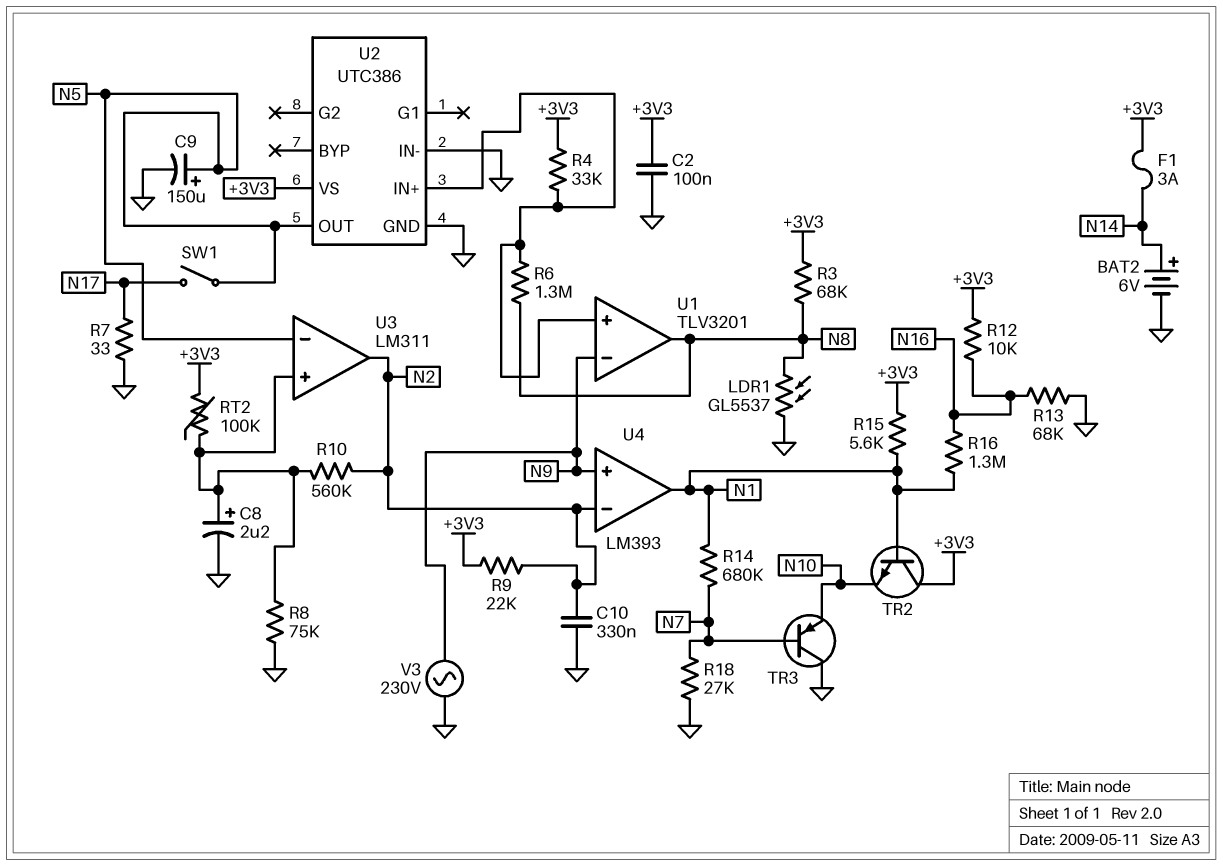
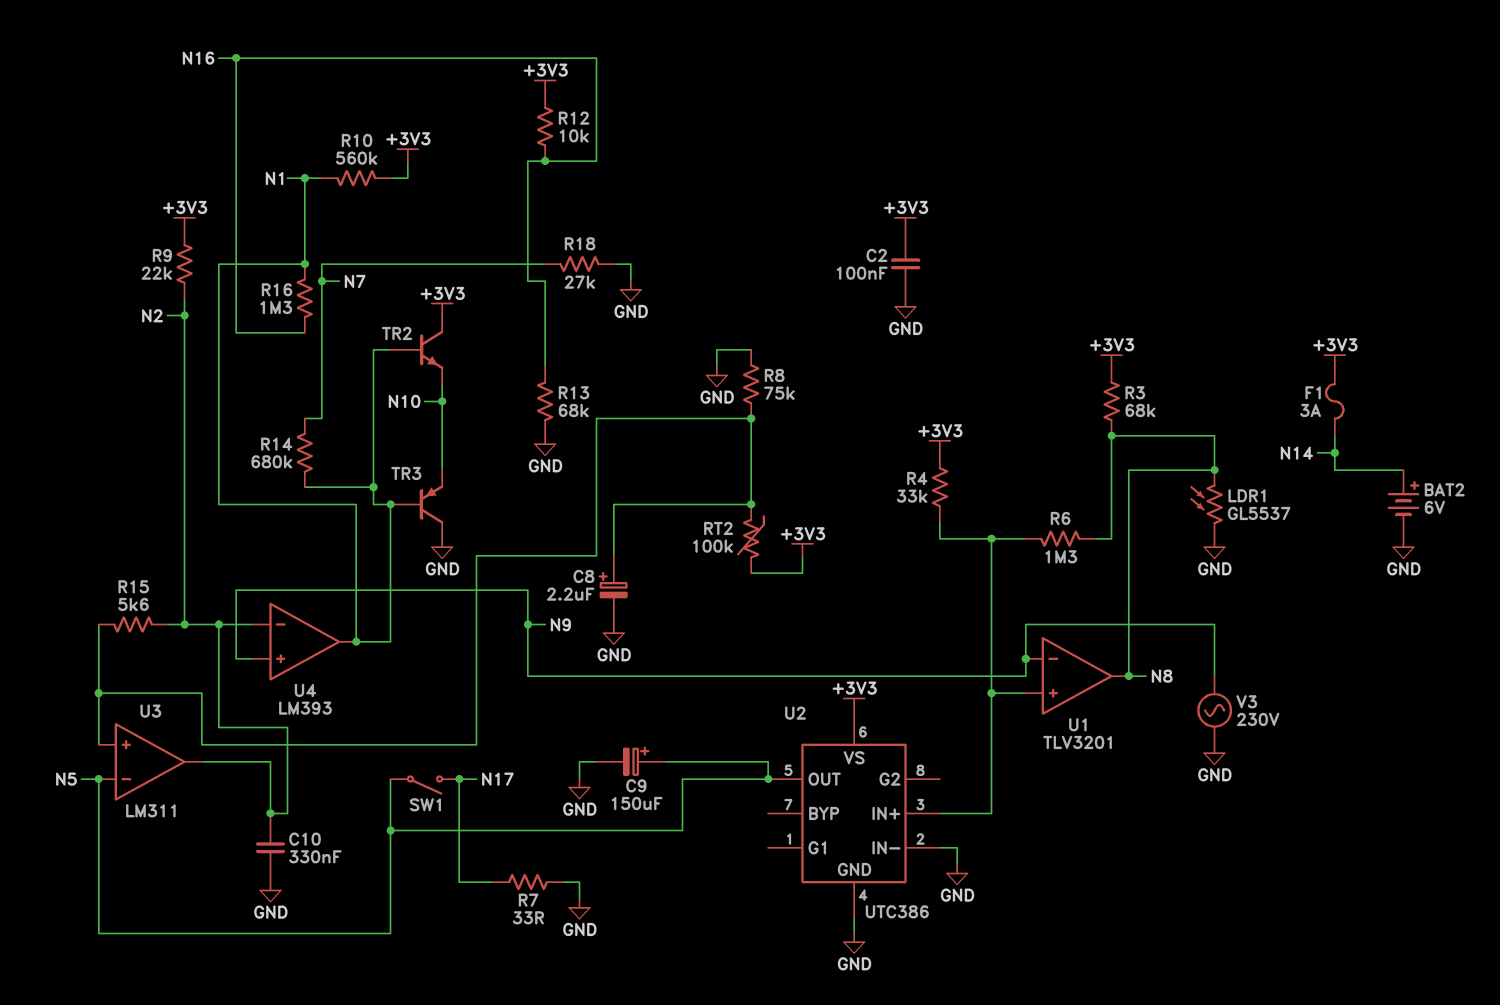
R10: 560k (N2, U3/in+) -> 560k (+3V3, N1)
R15: 5.6k (+3V3, N1) -> 5.6k (N2, U3/in+)
TR3: PNP (B N7, C GND, E N10) -> PNP (B N1, C GND, E N10)

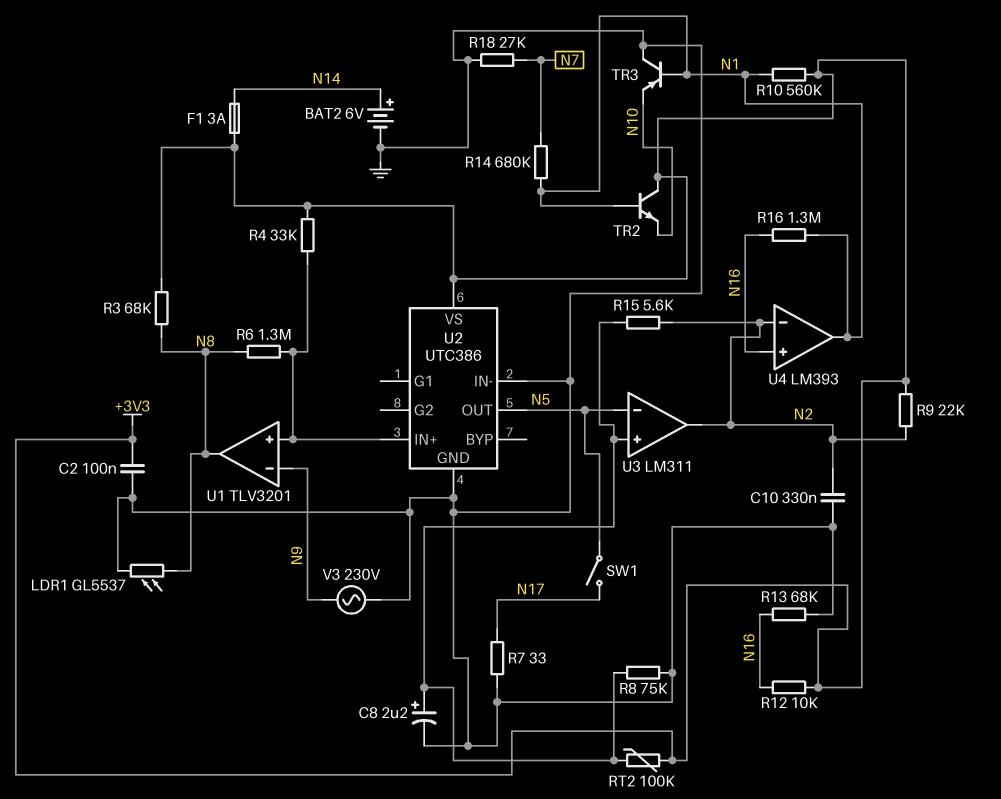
C9: 150uF (plus N5, minus GND) -> none
U4 pin in+: N9 -> N16

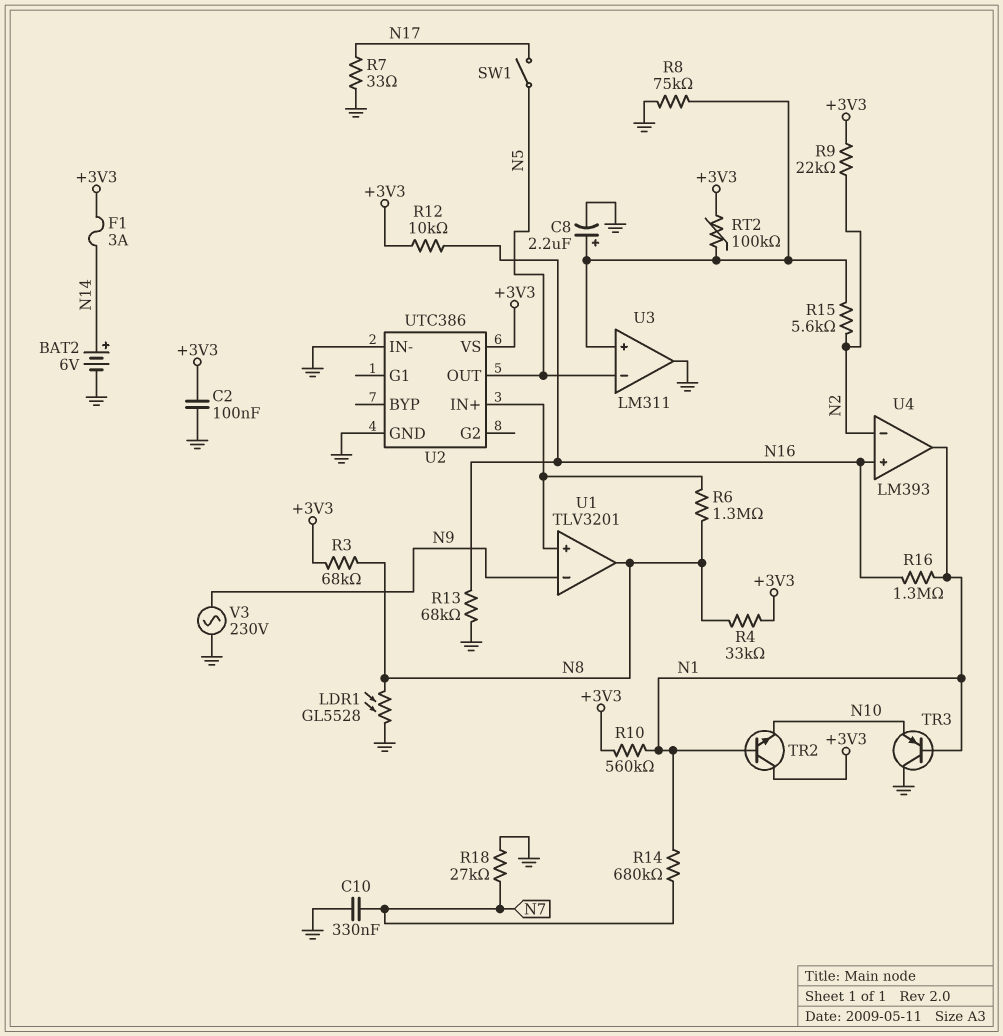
C10: 330nF (GND, N2) -> 330nF (GND, N7)
LDR1: GL5537 (GND, N8) -> GL5528 (GND, N8)
R4: 33k (+3V3, U1/in+) -> 33k (+3V3, N8)
U3 pin out: N2 -> GND

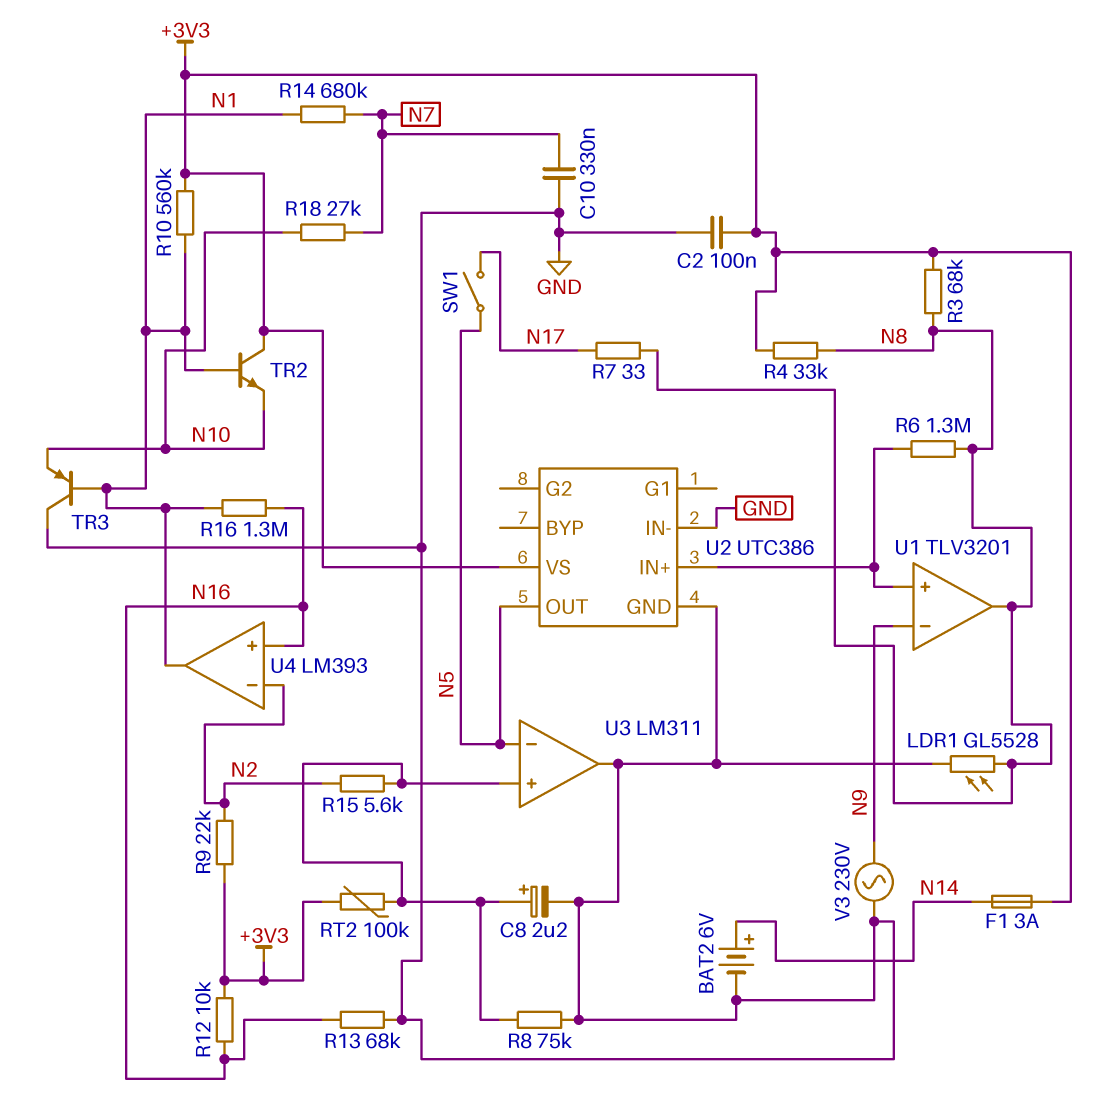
R7: 33 (GND, N17) -> 33 (N8, N17)
R18: 27k (GND, N7) -> 27k (N7, N10)

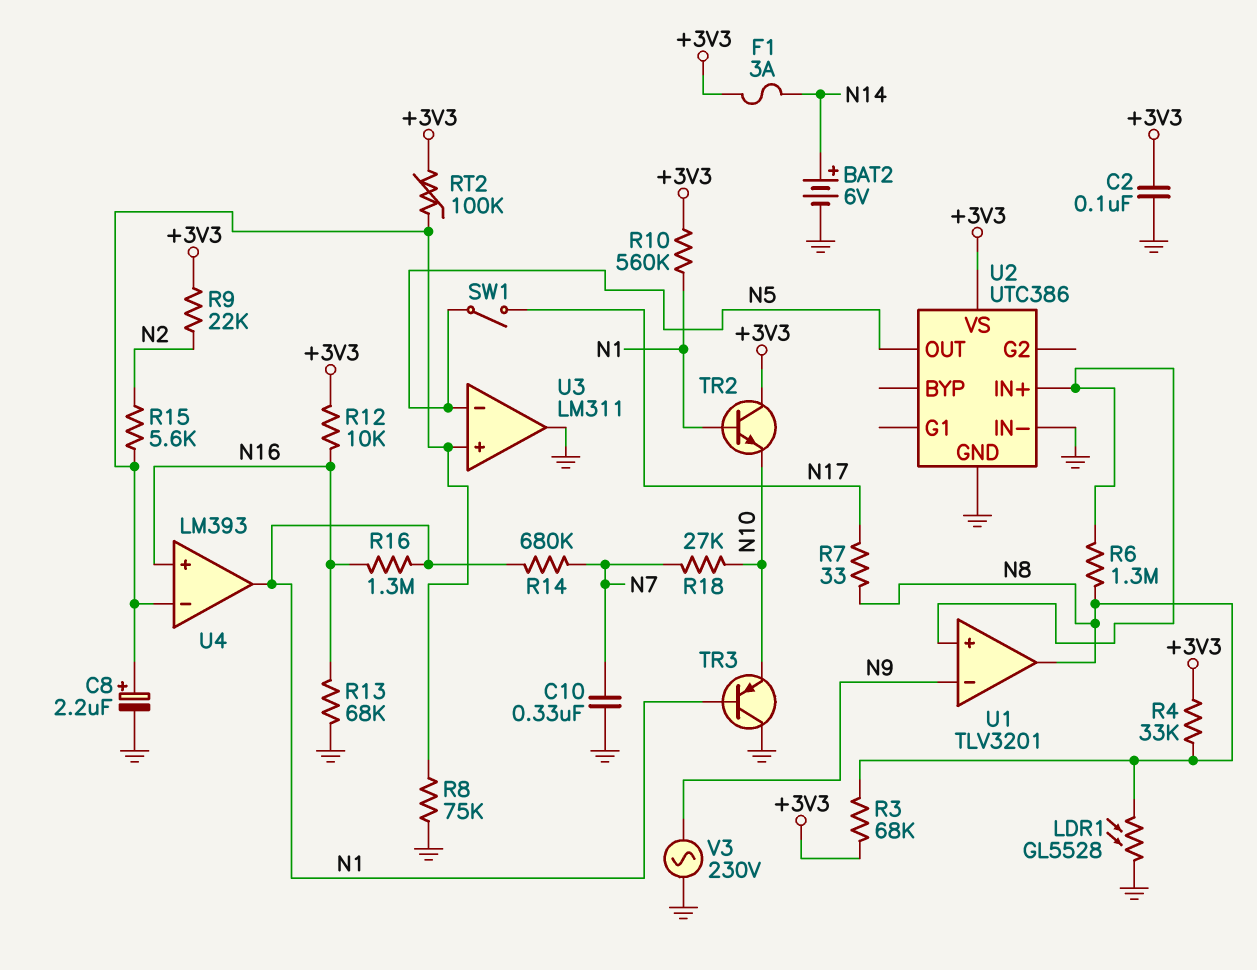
U4 pin in-: N2 -> U3/in+

